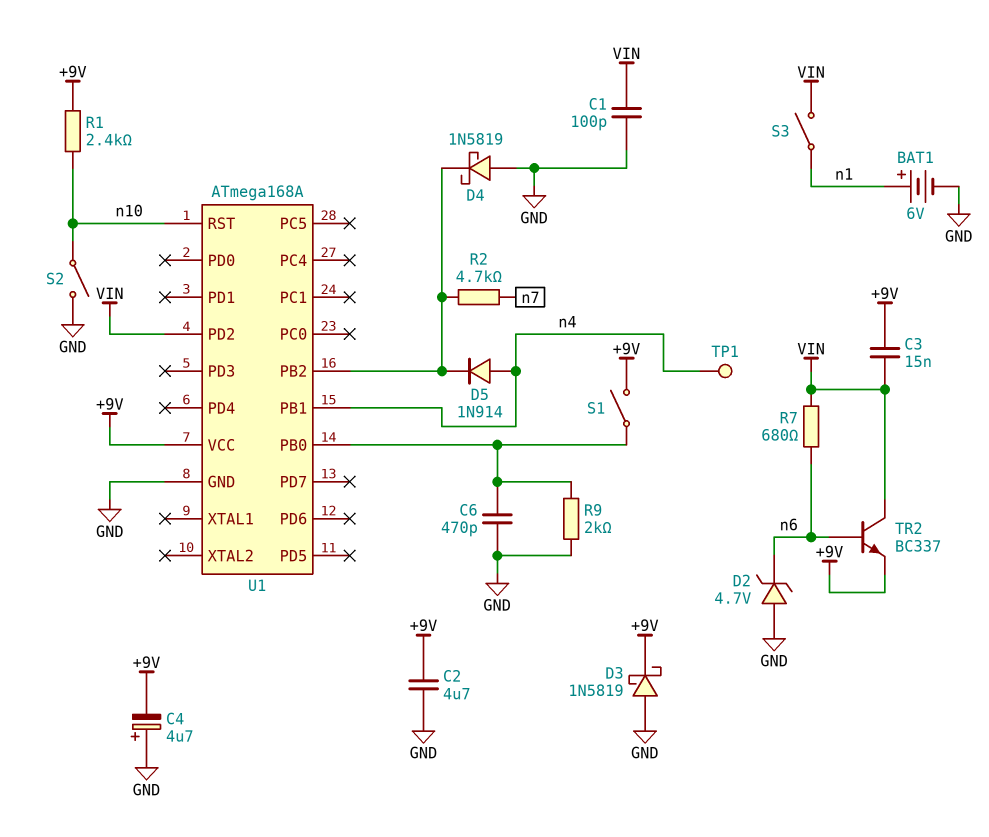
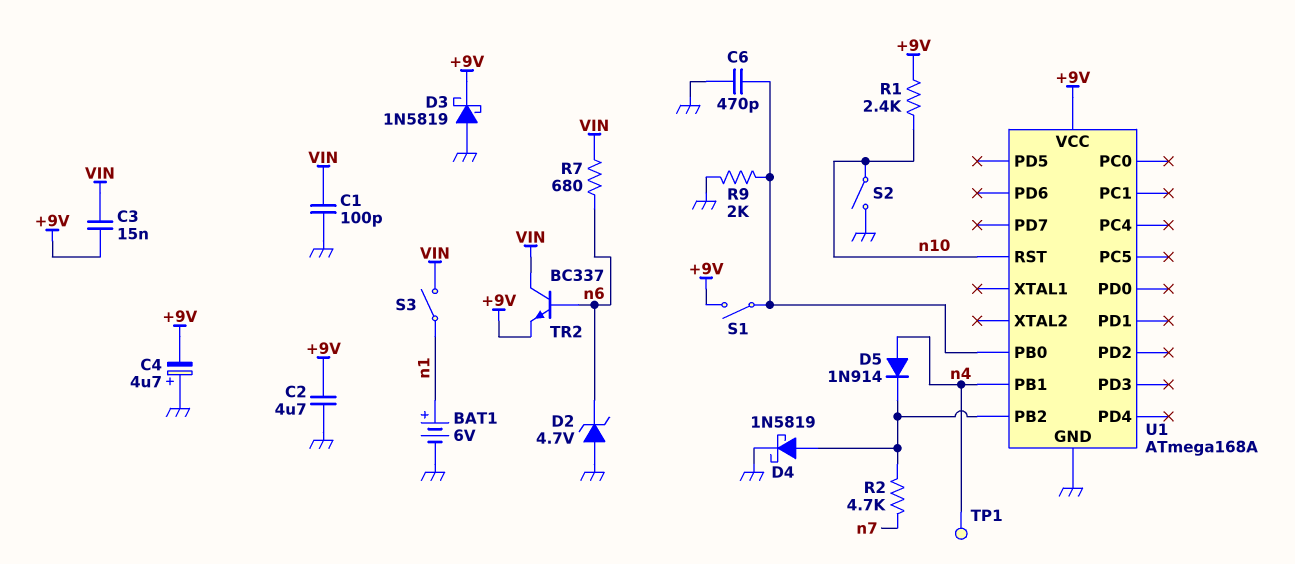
D4: schottky 1N5819 (A GND, K U1/PB2) -> schottky 1N5819 (A U1/PB2, K GND)
U1 pin PD2: VIN -> none

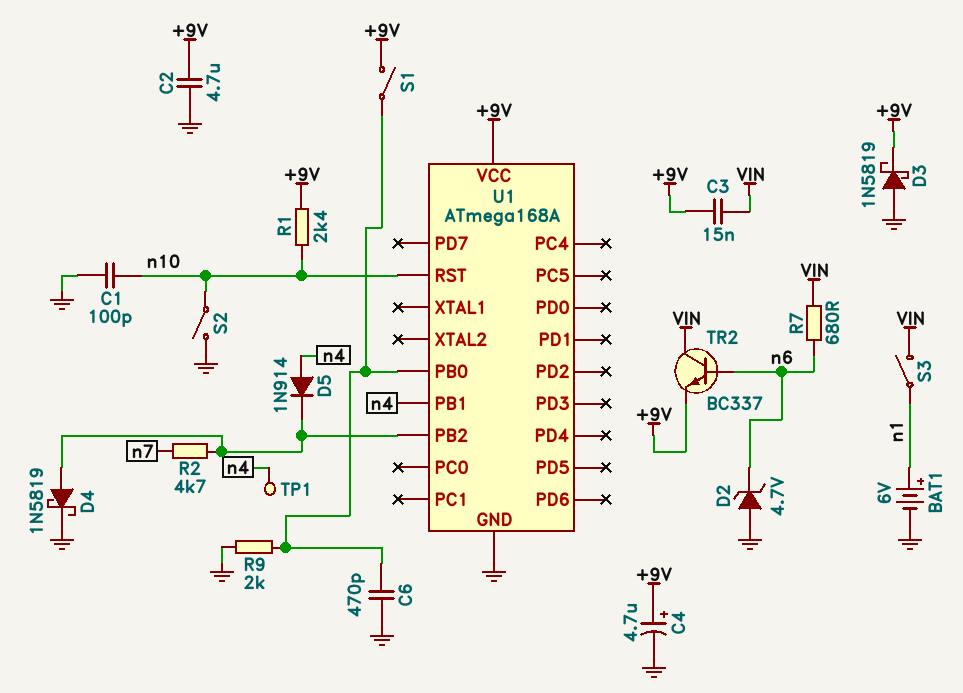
C1: 100pF (GND, VIN) -> 100pF (GND, n10)
C4: 4.7uF (plus GND, minus +9V) -> 4.7uF (plus +9V, minus GND)

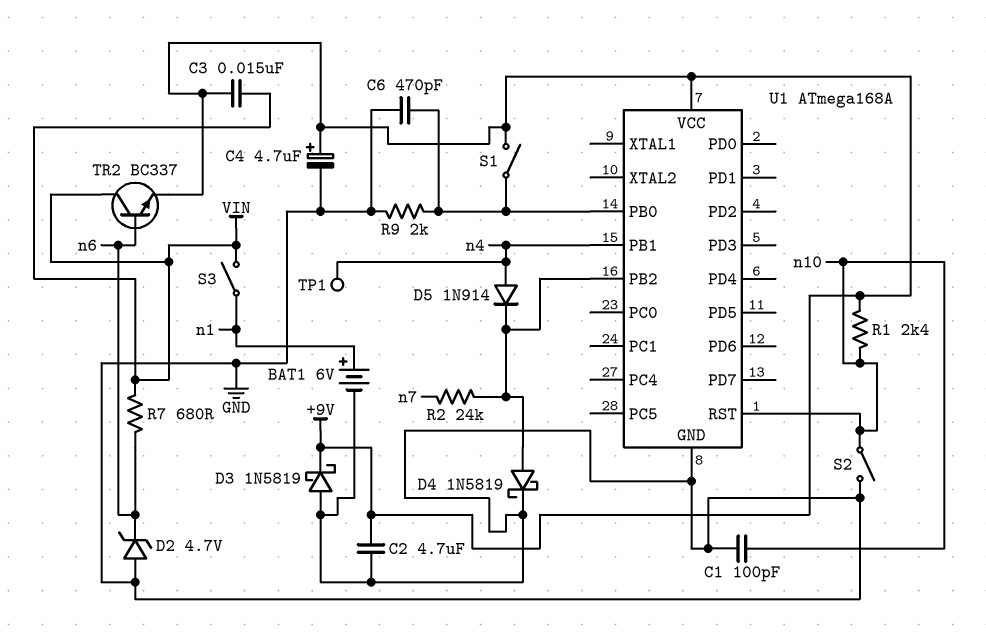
R2: 4.7k (U1/PB2, n7) -> 24k (U1/PB2, n7)

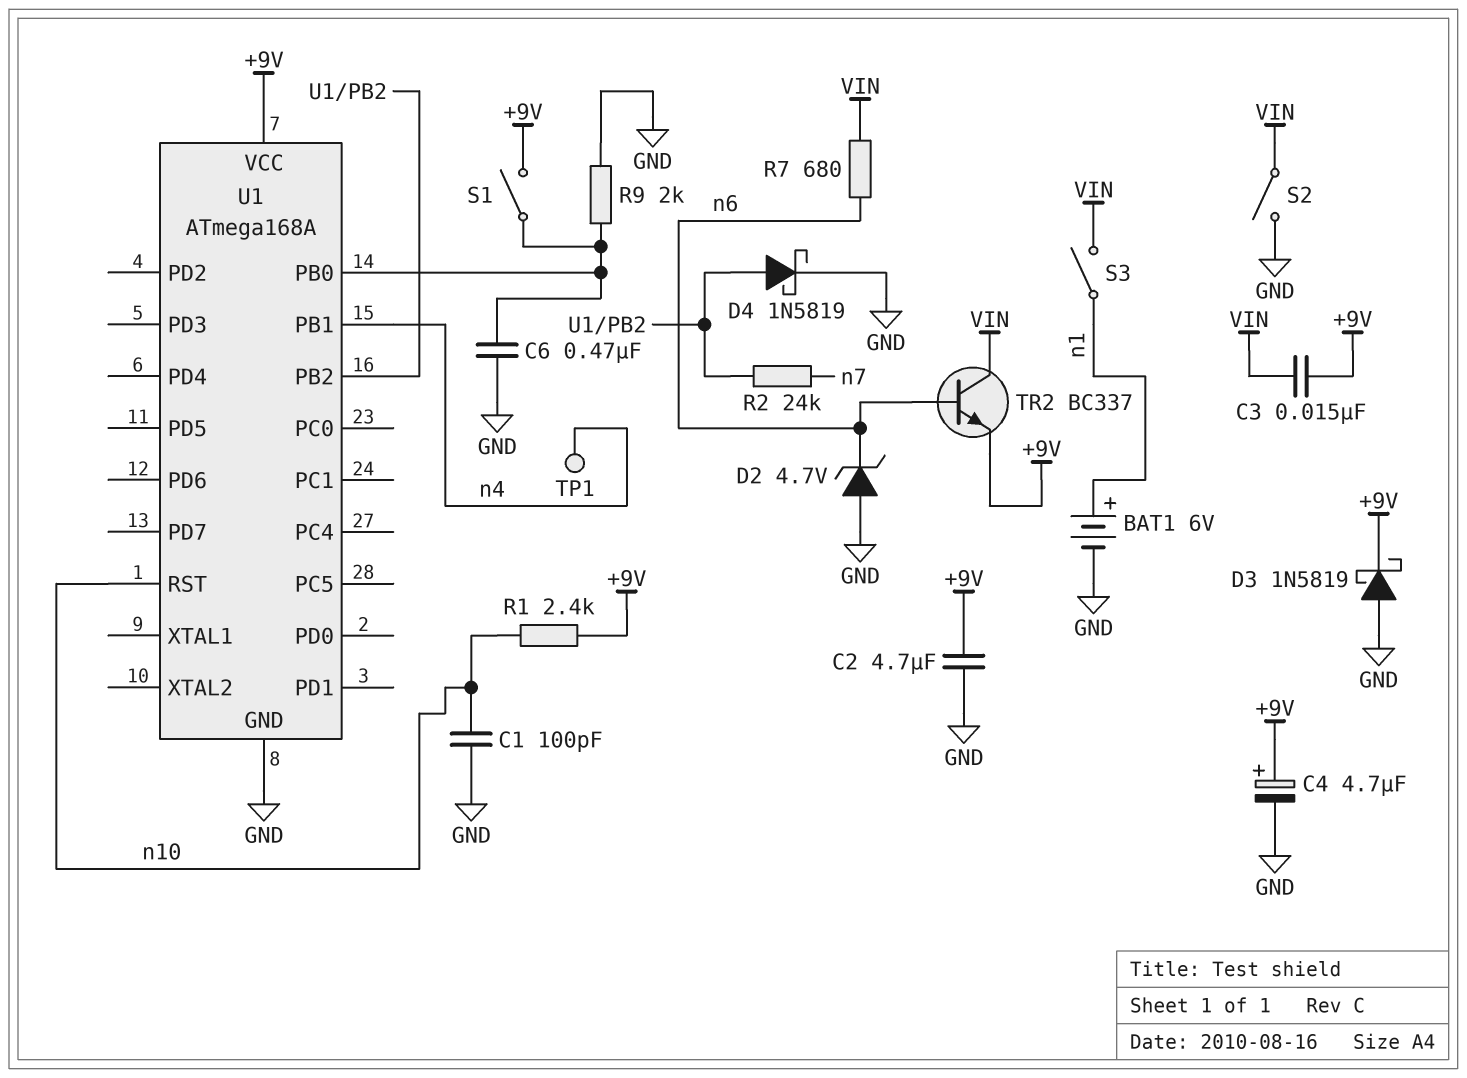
C6: 470pF (GND, U1/PB0) -> 470nF (GND, U1/PB0)
D5: diode 1N914 (A n4, K U1/PB2) -> none
S2: switch (GND, n10) -> switch (GND, VIN)

